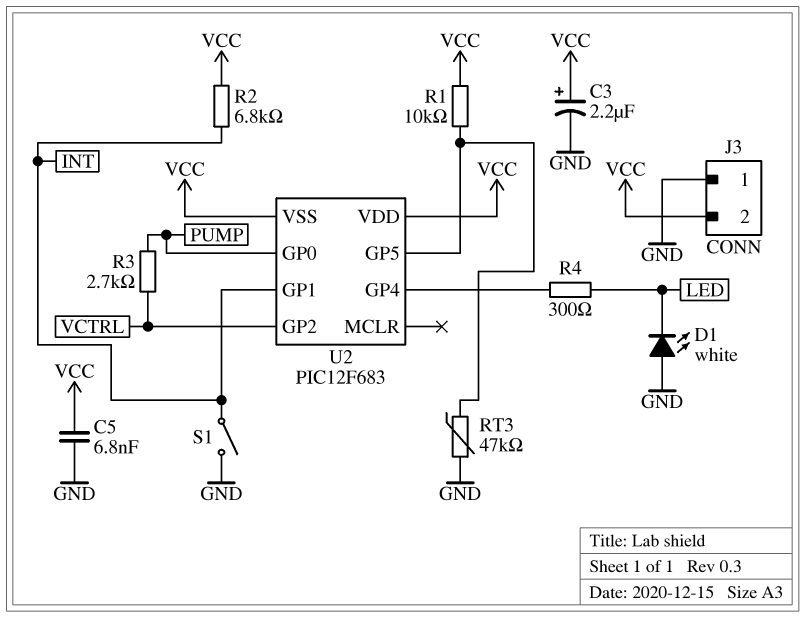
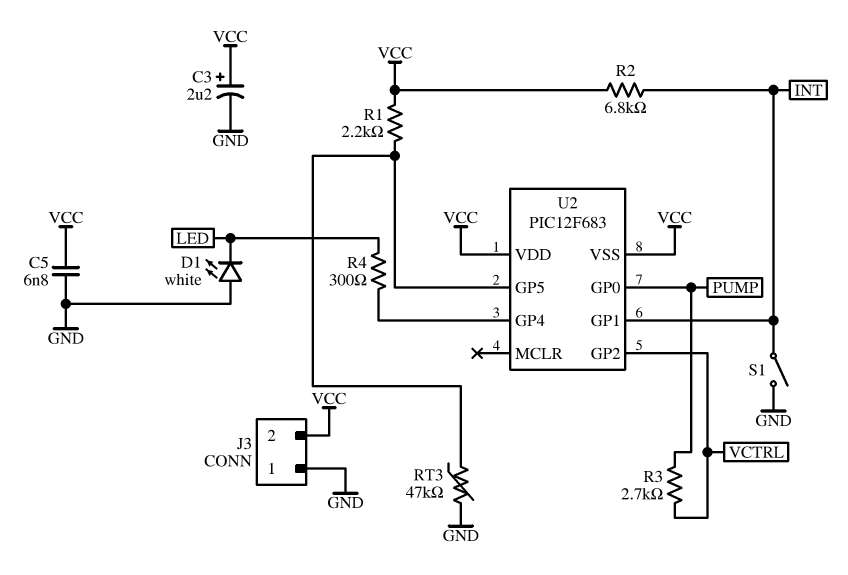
R1: 10k (U2/GP5, VCC) -> 2.2k (U2/GP5, VCC)

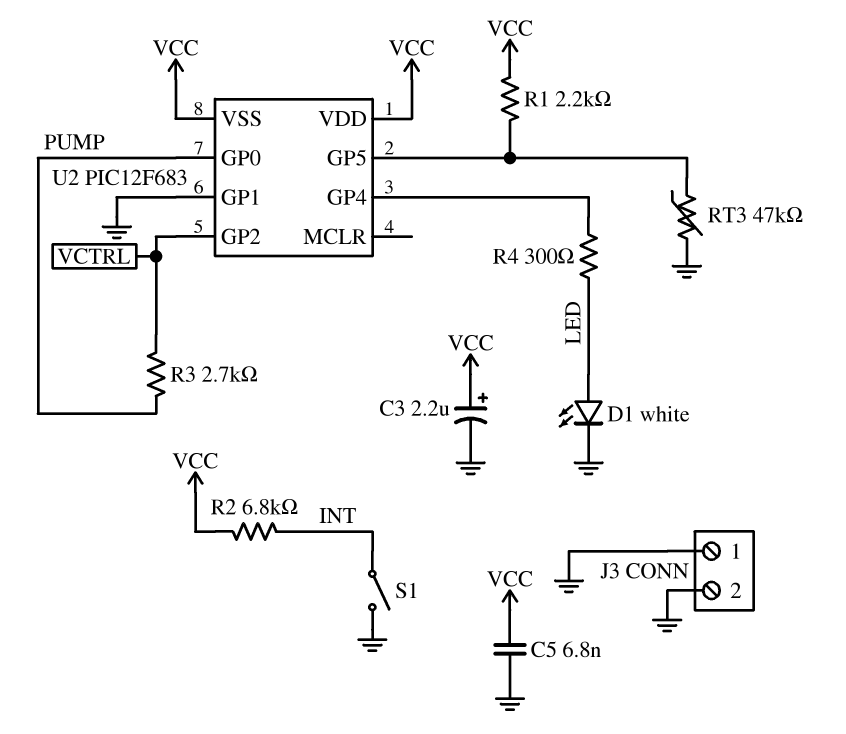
D1: LED white (A GND, K LED) -> LED white (A LED, K GND)
J3 pin 2: VCC -> GND
U2 pin GP1: INT -> GND

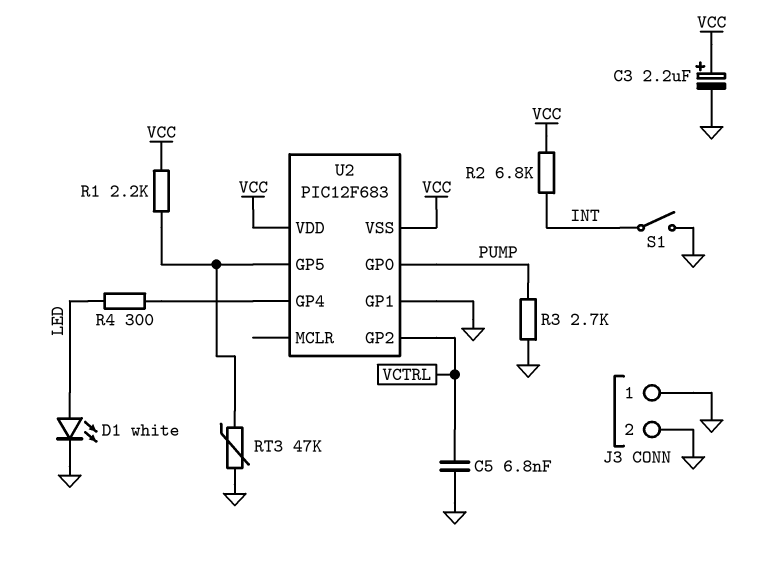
C5: 6.8nF (GND, VCC) -> 6.8nF (GND, VCTRL)
R3: 2.7k (PUMP, VCTRL) -> 2.7k (GND, PUMP)

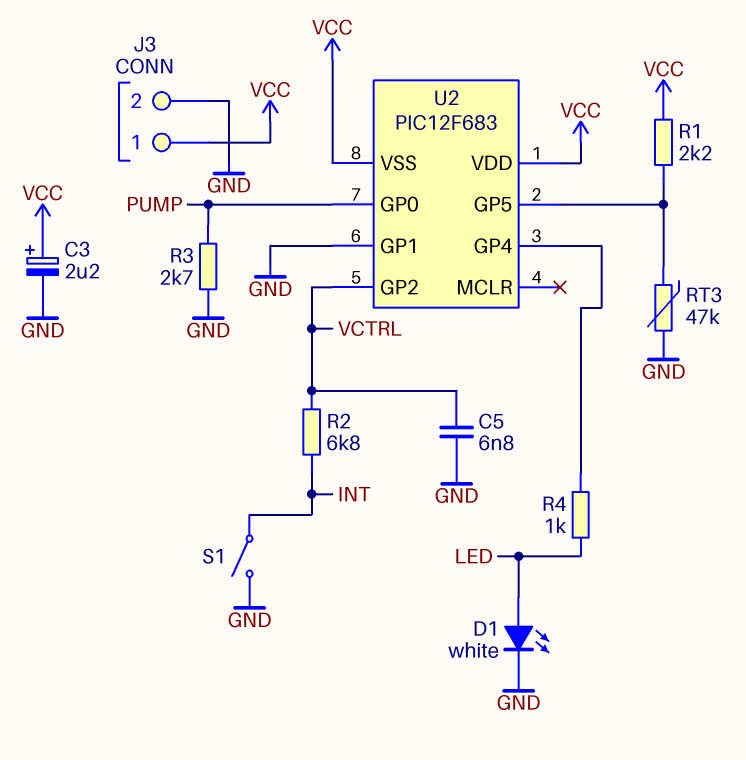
J3 pin 1: GND -> VCC
R2: 6.8k (INT, VCC) -> 6.8k (INT, VCTRL)
R4: 300 (LED, U2/GP4) -> 1k (LED, U2/GP4)

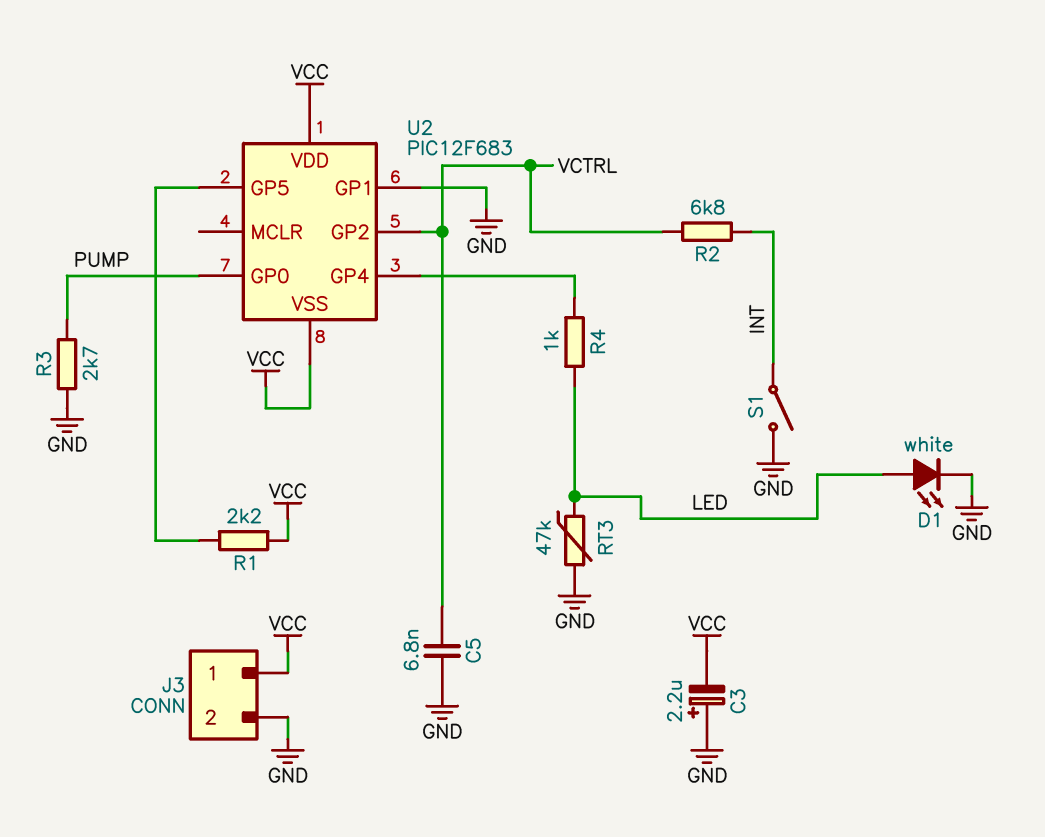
C3: 2.2uF (plus VCC, minus GND) -> 2.2uF (plus GND, minus VCC)
RT3: 47k (GND, U2/GP5) -> 47k (GND, LED)

